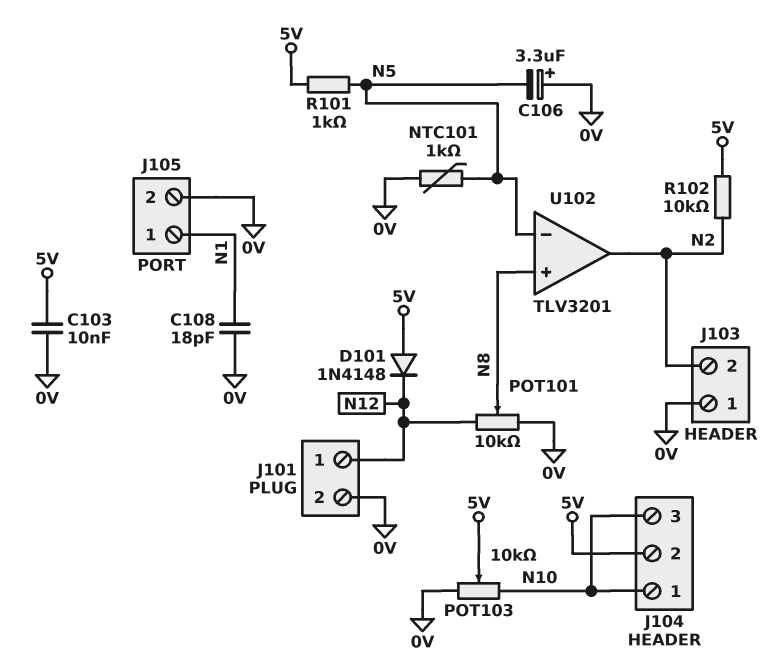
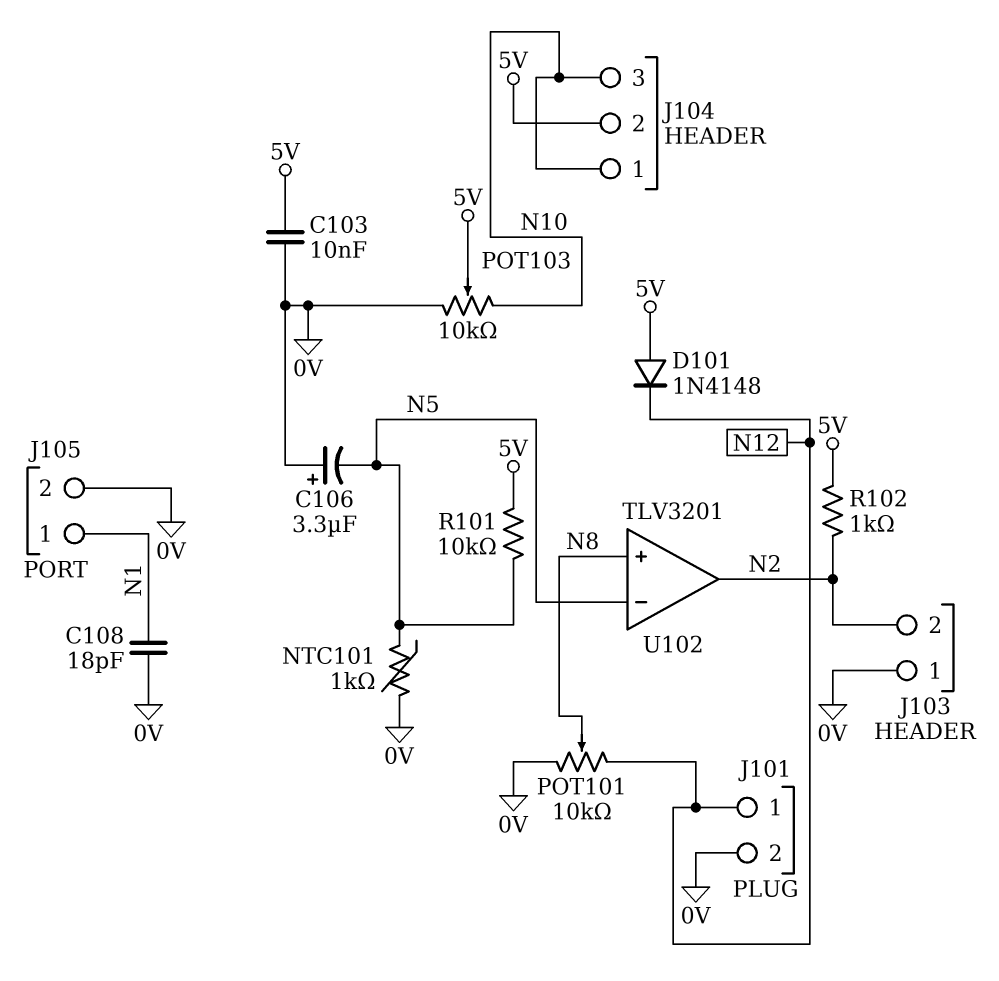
R101: 1k (5V, N5) -> 10k (5V, N5)
R102: 10k (5V, N2) -> 1k (5V, N2)

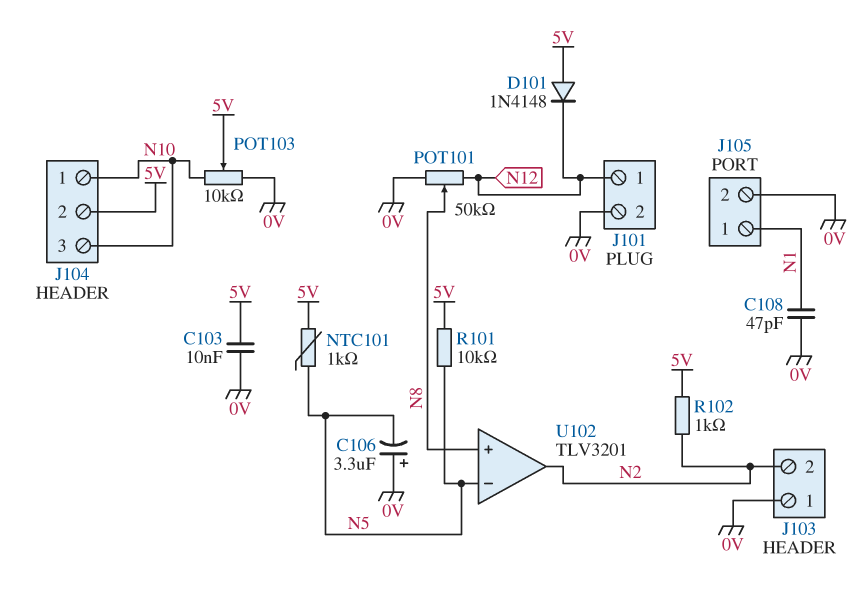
C108: 18pF (0V, N1) -> 47pF (0V, N1)
NTC101: 1k (0V, N5) -> 1k (5V, N5)
POT101: 10k (0V, N12, wiper N8) -> 50k (0V, N12, wiper N8)

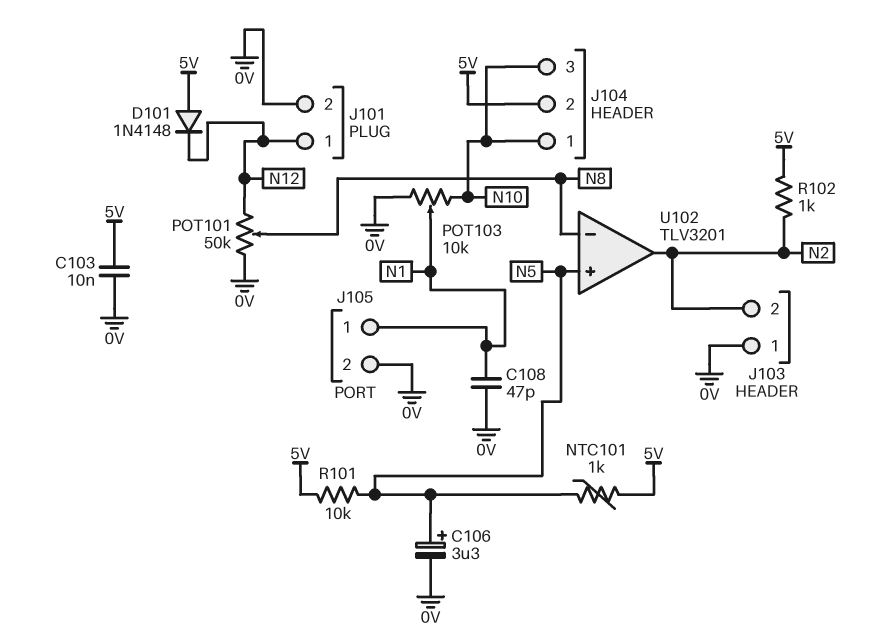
C106: 3.3uF (plus 0V, minus N5) -> 3.3uF (plus N5, minus 0V)
POT103: 10k (0V, N10, wiper 5V) -> 10k (0V, N10, wiper N1)
U102 pin in+: N8 -> N5
U102 pin in-: N5 -> N8

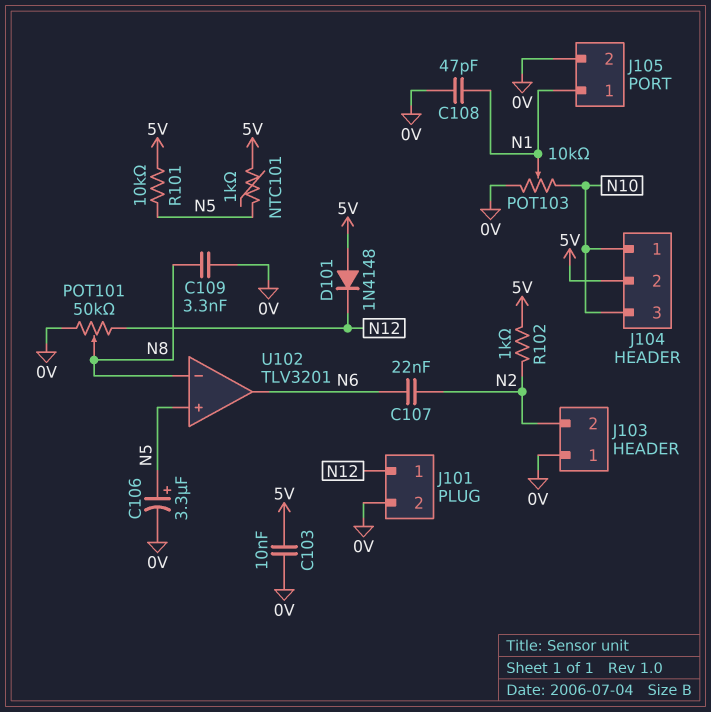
C107: none -> 22nF (N2, N6)
C109: none -> 3.3nF (0V, N8)
U102 pin out: N2 -> N6

